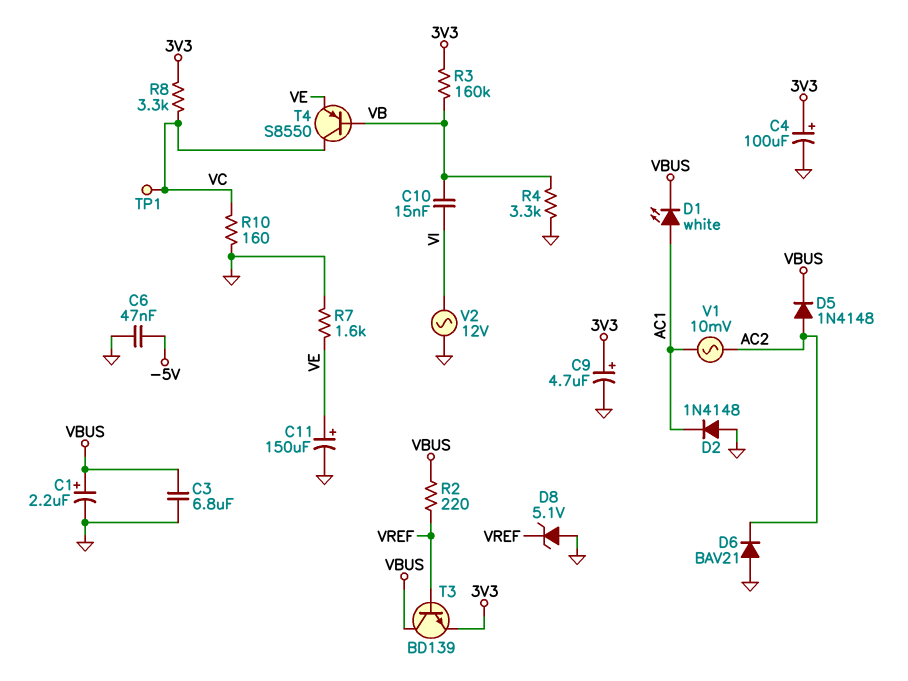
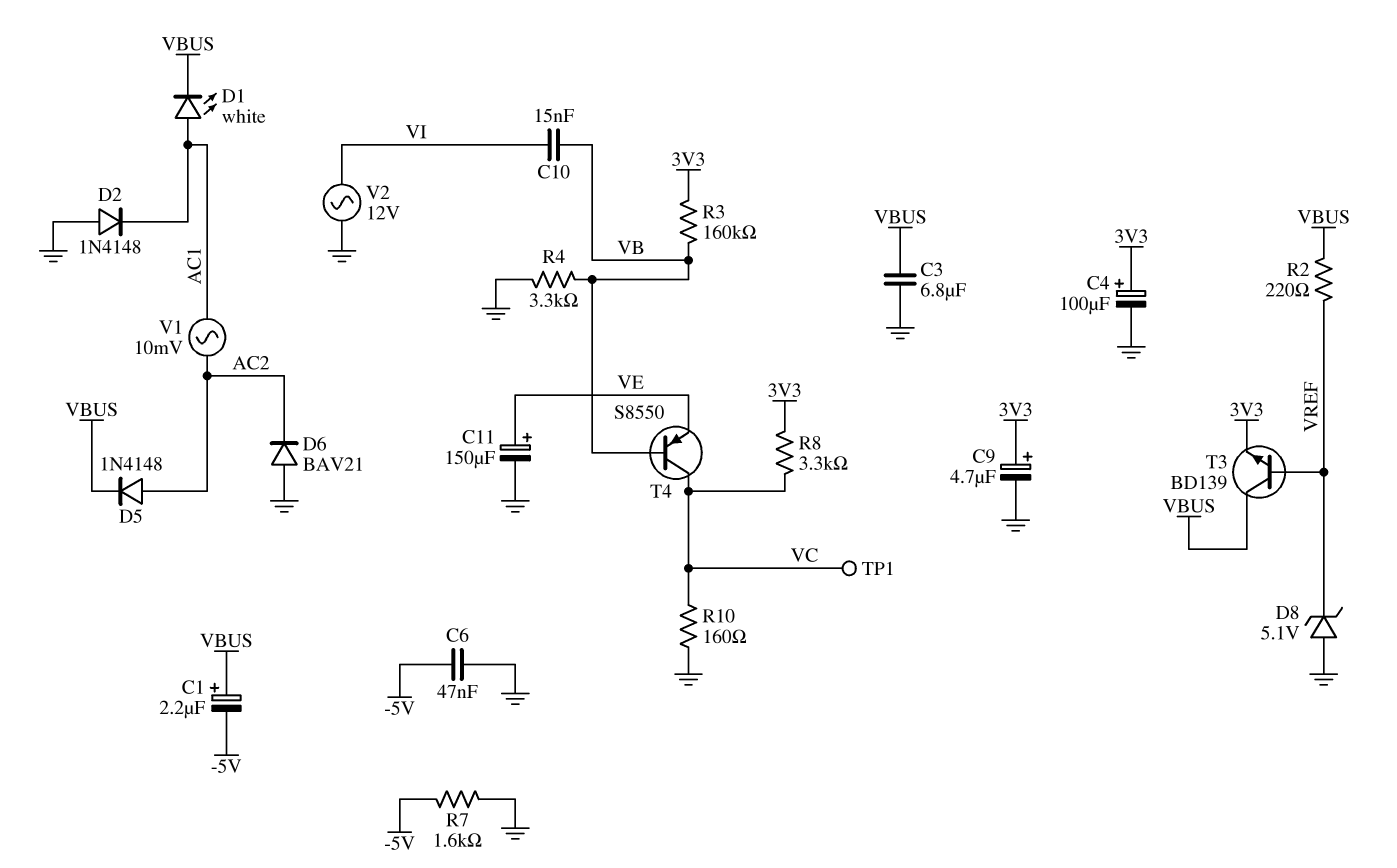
C1: 2.2uF (plus VBUS, minus GND) -> 2.2uF (plus VBUS, minus -5V)
R7: 1.6k (GND, VE) -> 1.6k (-5V, GND)

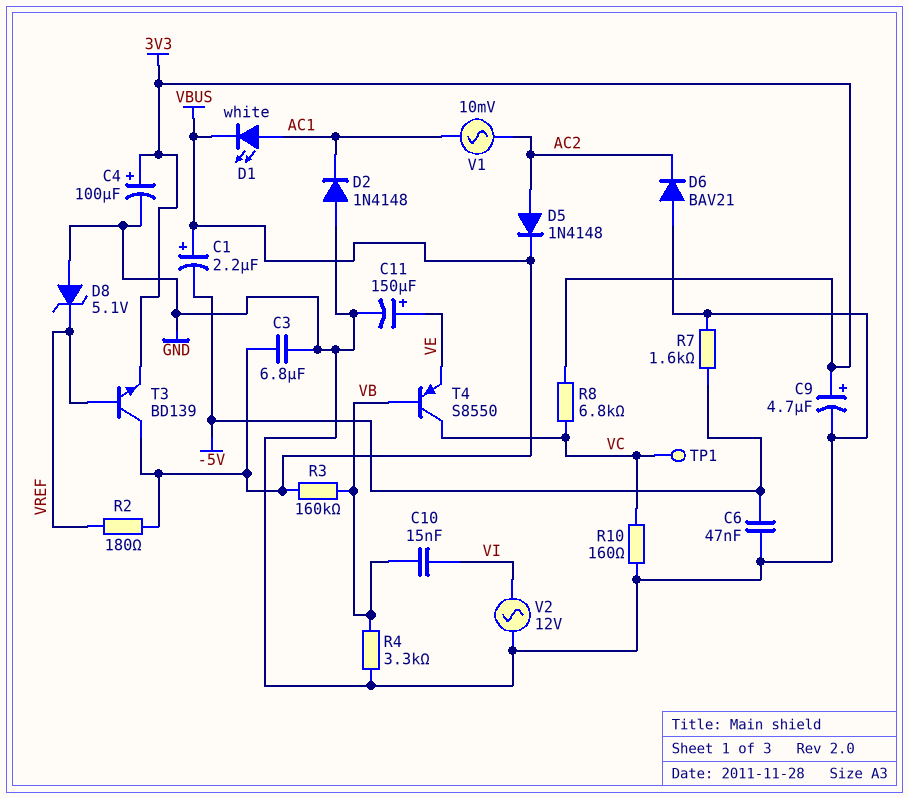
R2: 220 (VBUS, VREF) -> 180 (VBUS, VREF)
R3: 160k (3V3, VB) -> 160k (VB, VBUS)
R8: 3.3k (3V3, VC) -> 6.8k (3V3, VC)

